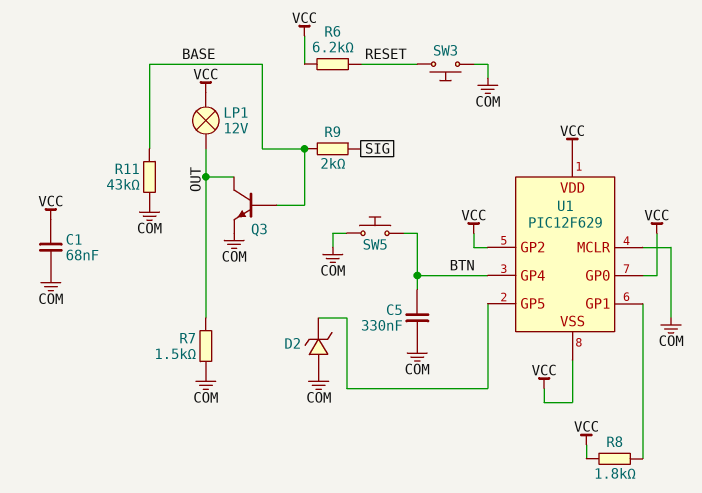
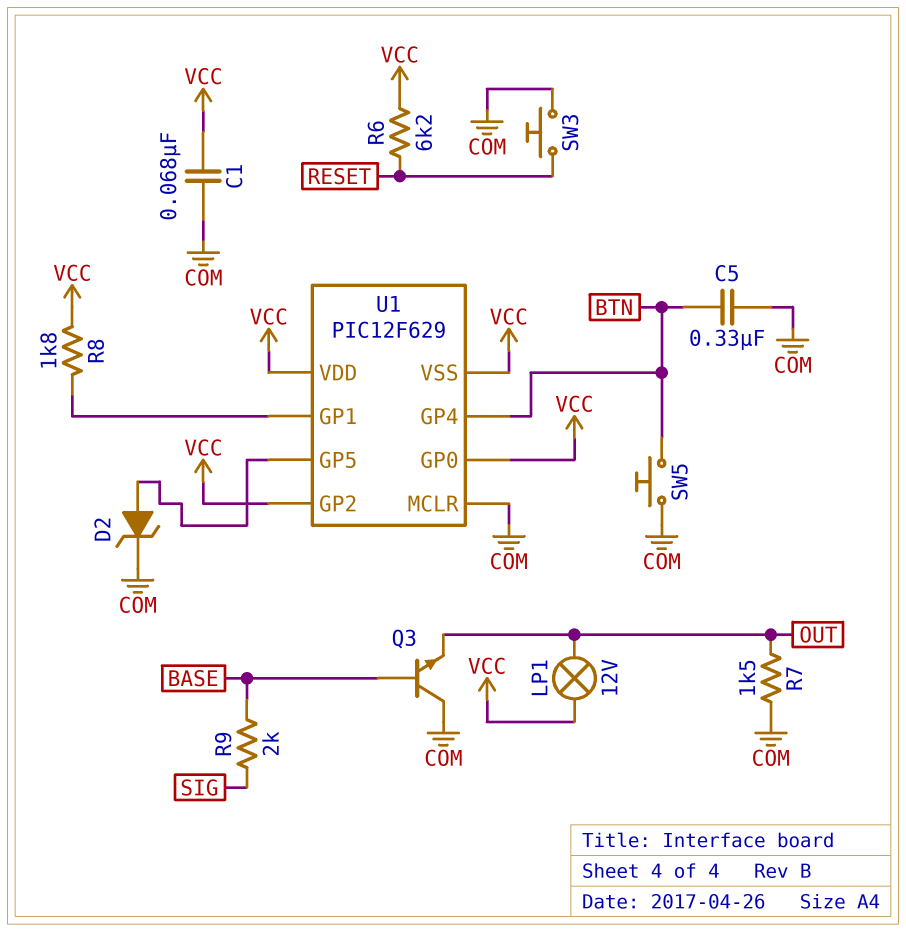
D2: zener (A COM, K U1/GP5) -> zener (A U1/GP5, K COM)
Q3: NPN (B BASE, C OUT, E COM) -> NPN (B BASE, C COM, E OUT)
R11: 43k (BASE, COM) -> none

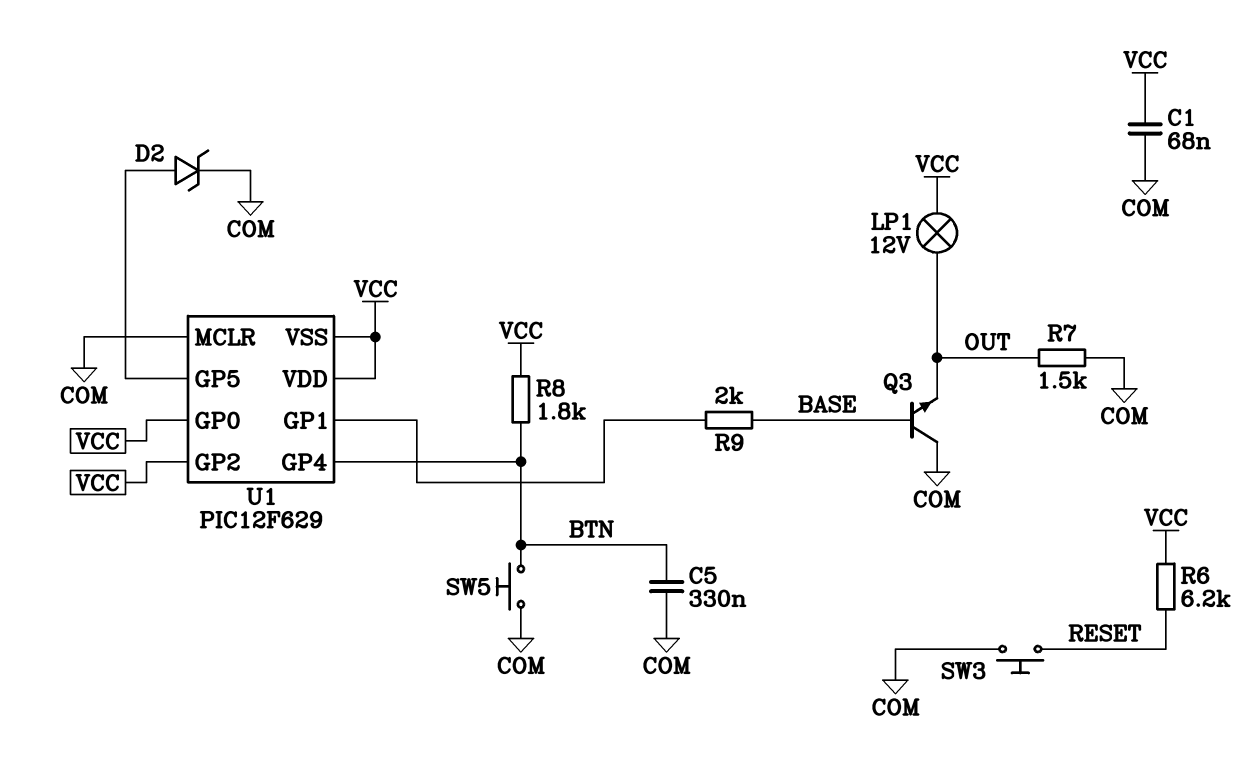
R8: 1.8k (U1/GP1, VCC) -> 1.8k (BTN, VCC)
R9: 2k (BASE, SIG) -> 2k (BASE, U1/GP1)

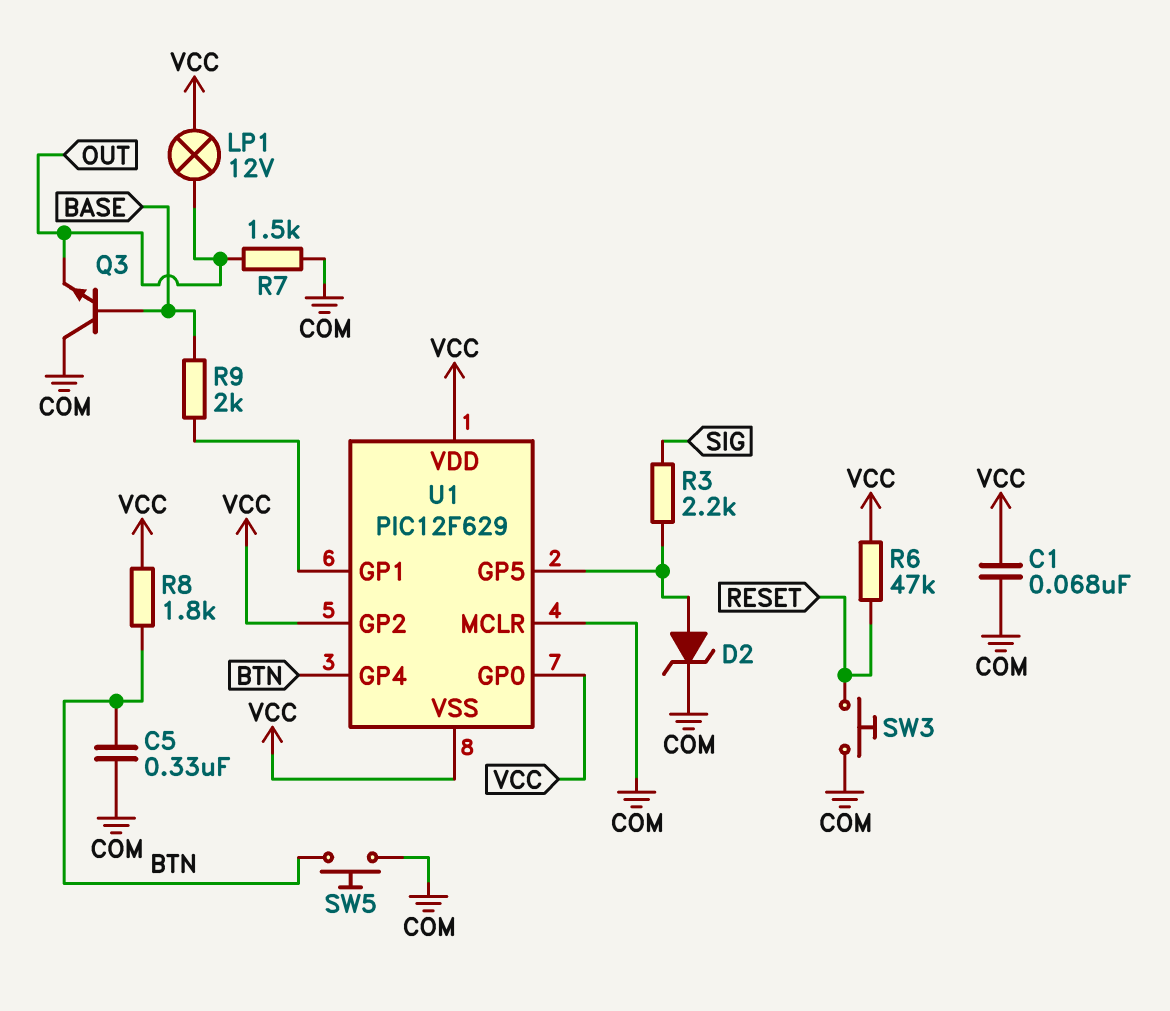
R3: none -> 2.2k (SIG, U1/GP5)
R6: 6.2k (RESET, VCC) -> 47k (RESET, VCC)

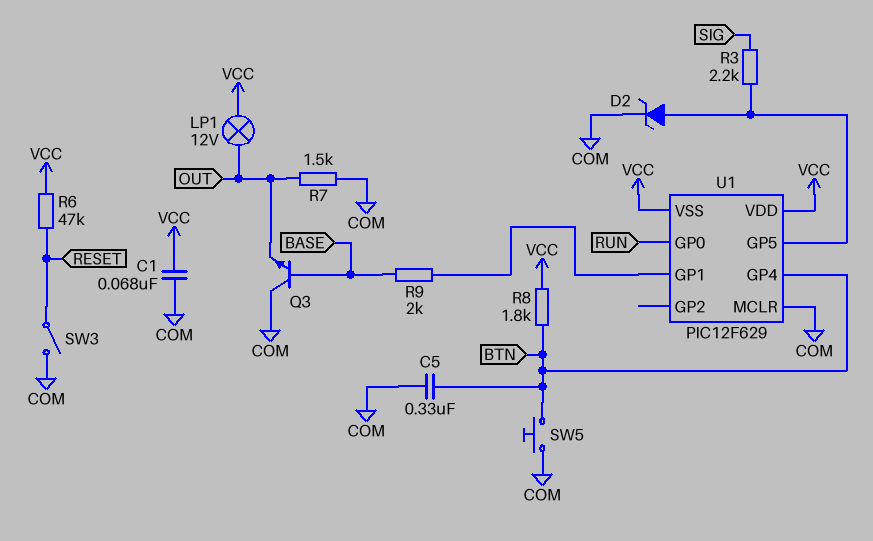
SW3: button (COM, RESET) -> switch (COM, RESET)
U1 pin GP0: VCC -> RUN
U1 pin GP2: VCC -> none

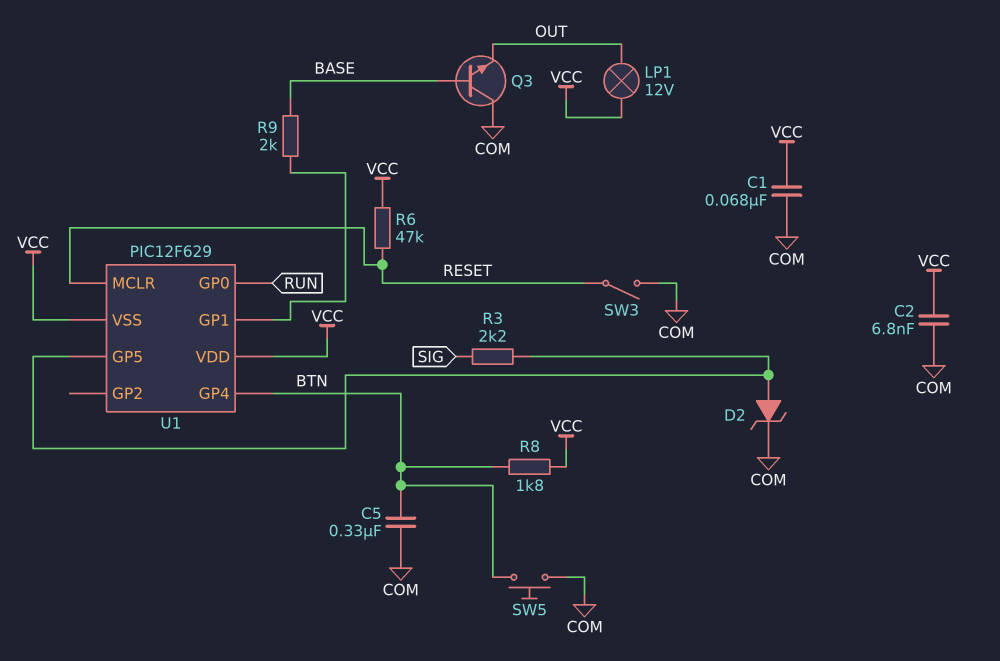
C2: none -> 6.8nF (COM, VCC)
R7: 1.5k (COM, OUT) -> none
U1 pin MCLR: COM -> RESET

